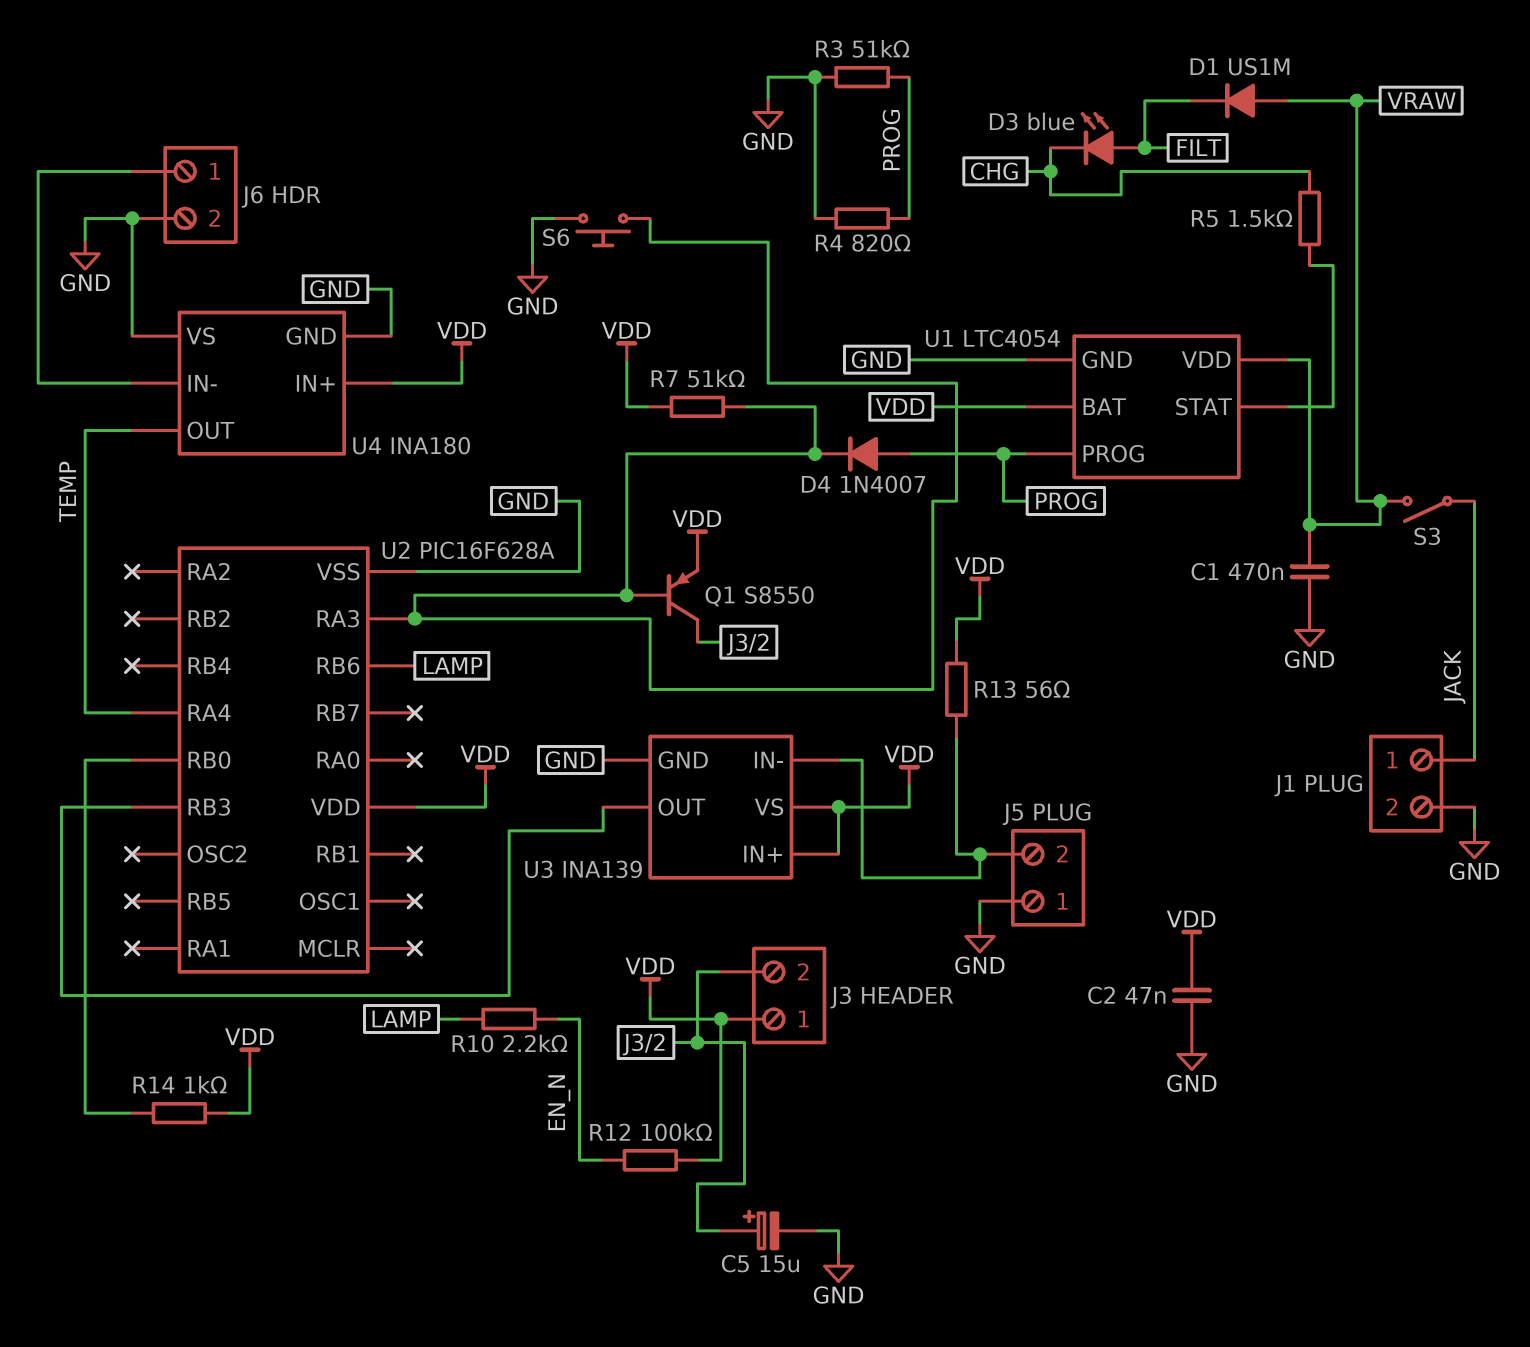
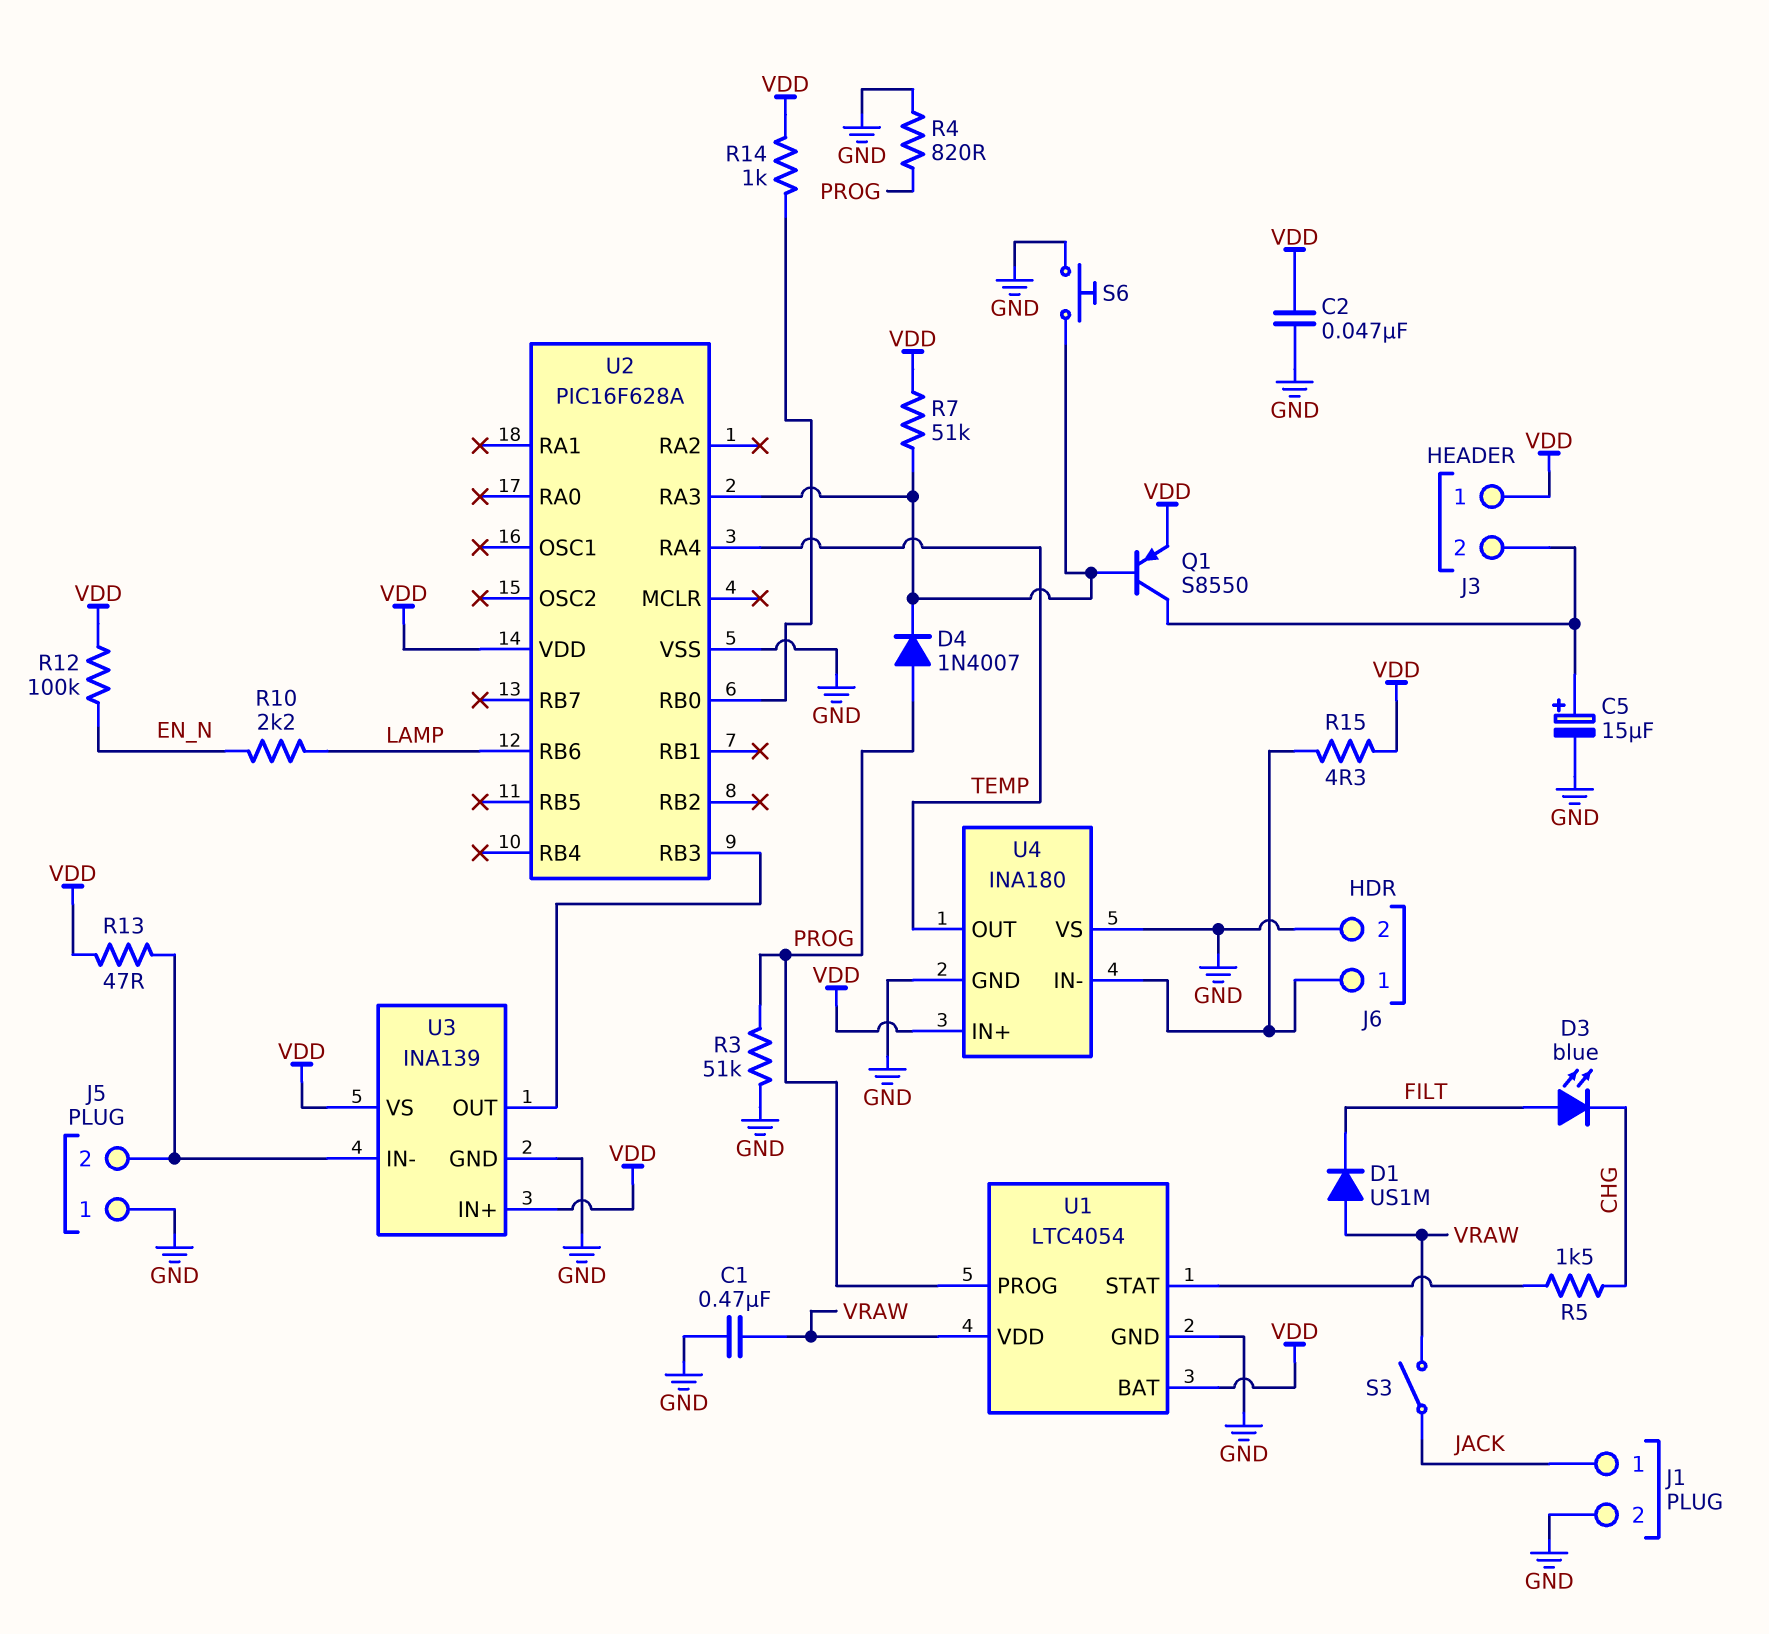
R13: 56 (J5/2, VDD) -> 47 (J5/2, VDD)
R15: none -> 4.3 (J6/1, VDD)

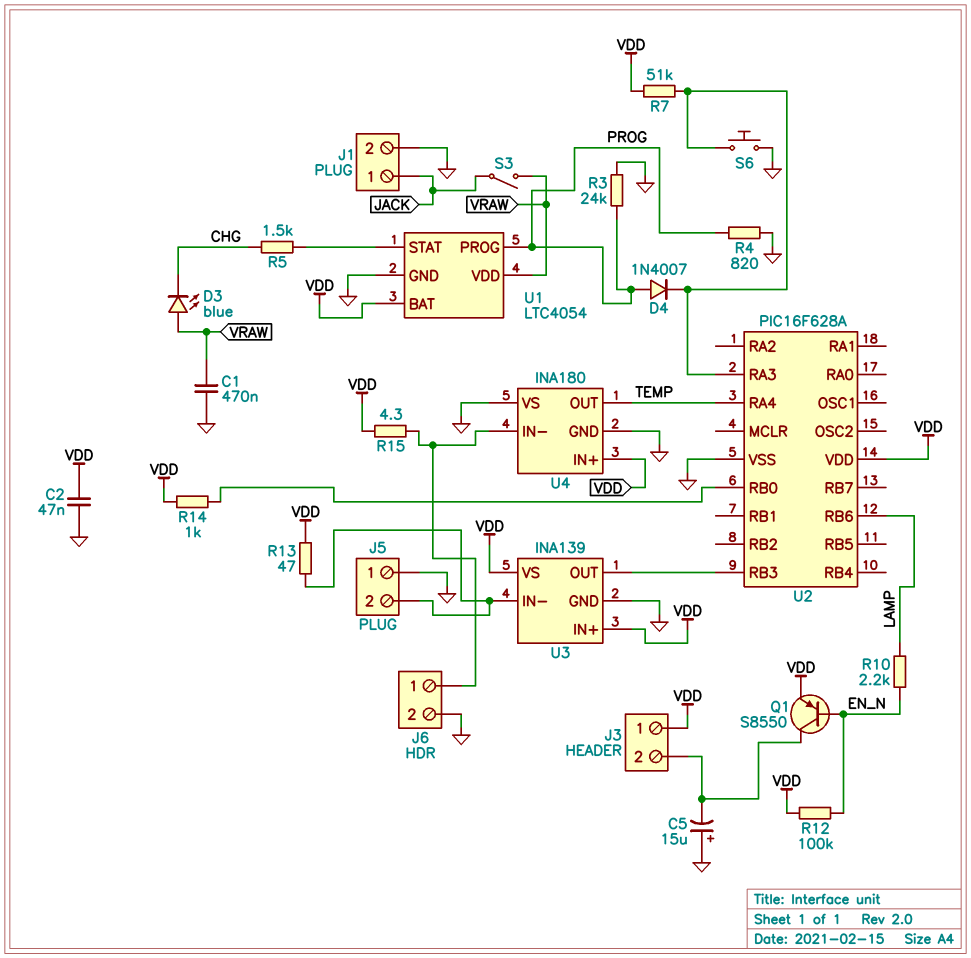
C5: 15uF (plus J3/2, minus GND) -> 15uF (plus GND, minus J3/2)
D1: diode US1M (A VRAW, K FILT) -> none
D3: LED blue (A FILT, K CHG) -> LED blue (A VRAW, K CHG)
Q1: PNP S8550 (B U2/RA3, C J3/2, E VDD) -> PNP S8550 (B EN_N, C J3/2, E VDD)
R3: 51k (GND, PROG) -> 24k (GND, PROG)

